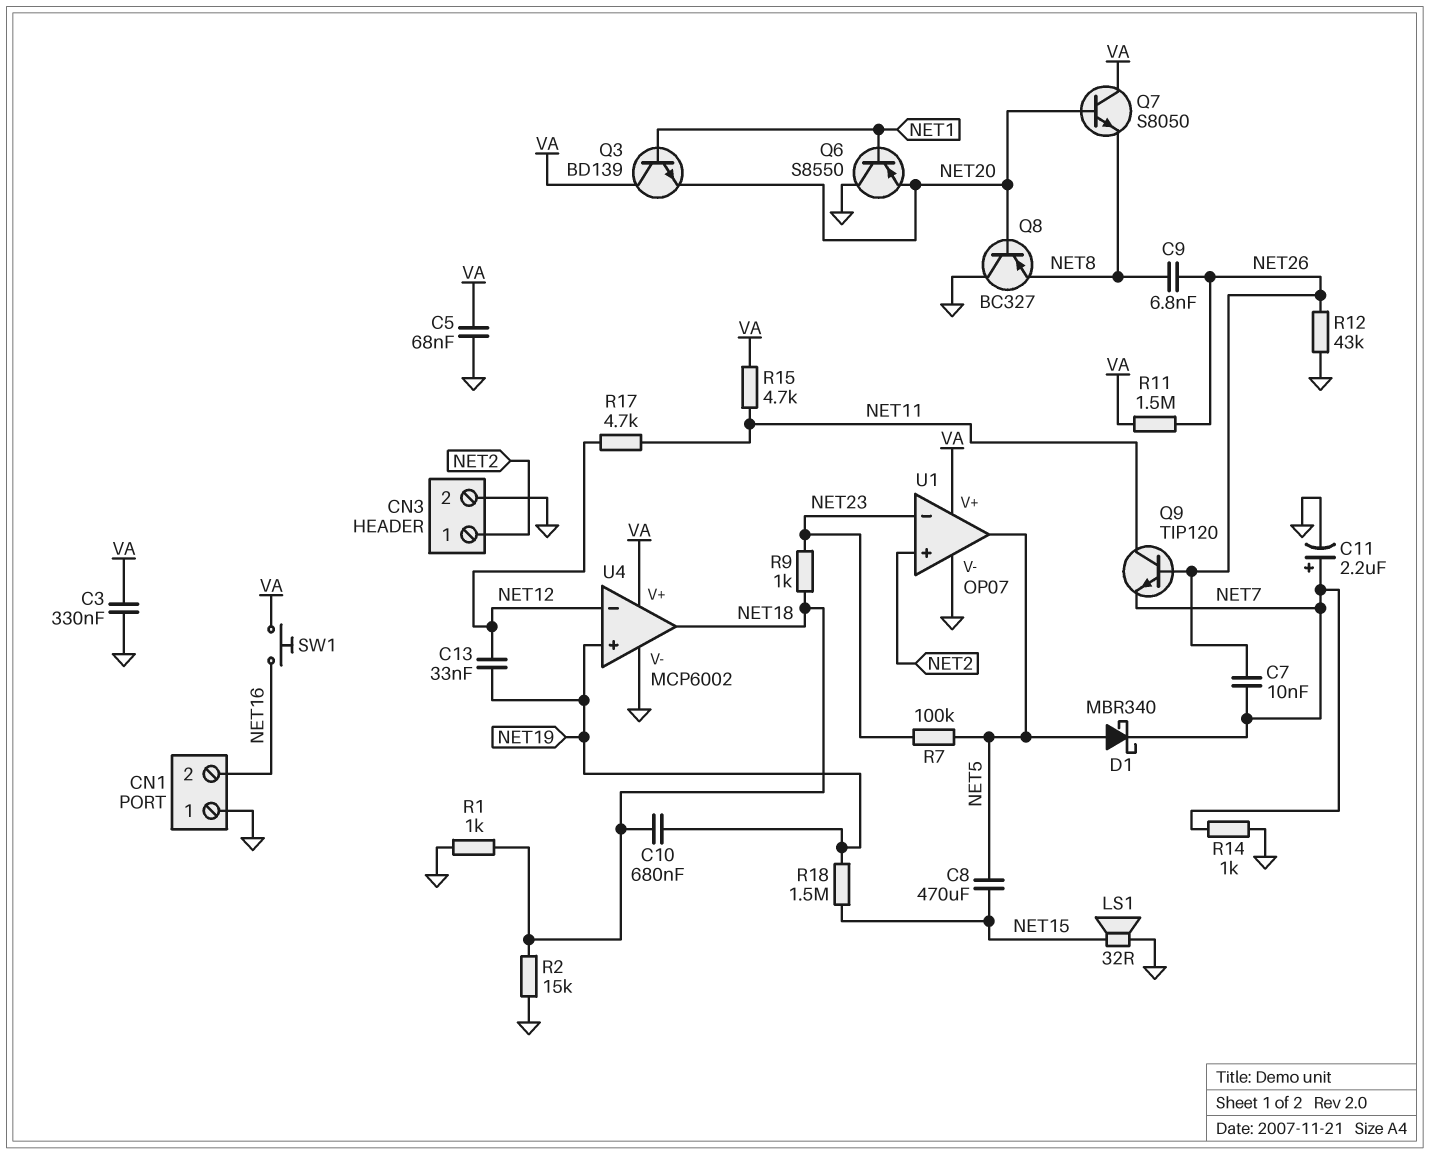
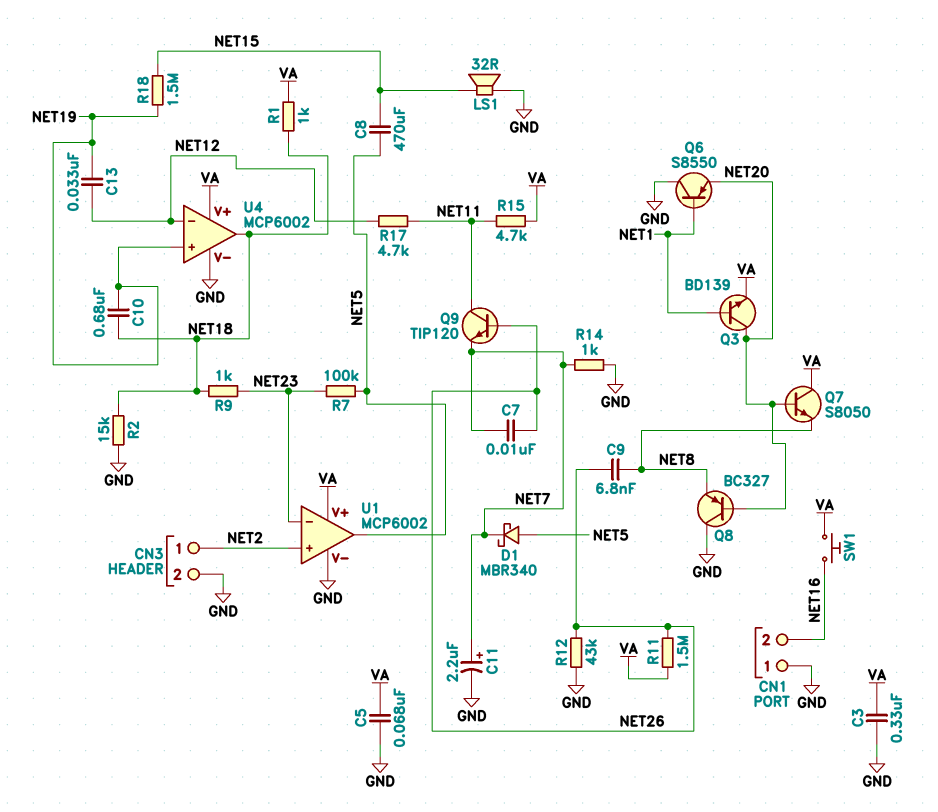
Q3: NPN BD139 (B NET1, C VA, E NET20) -> NPN BD139 (B NET1, C NET20, E VA)
R1: 1k (GND, NET18) -> 1k (NET18, VA)
U1: OP07 -> MCP6002

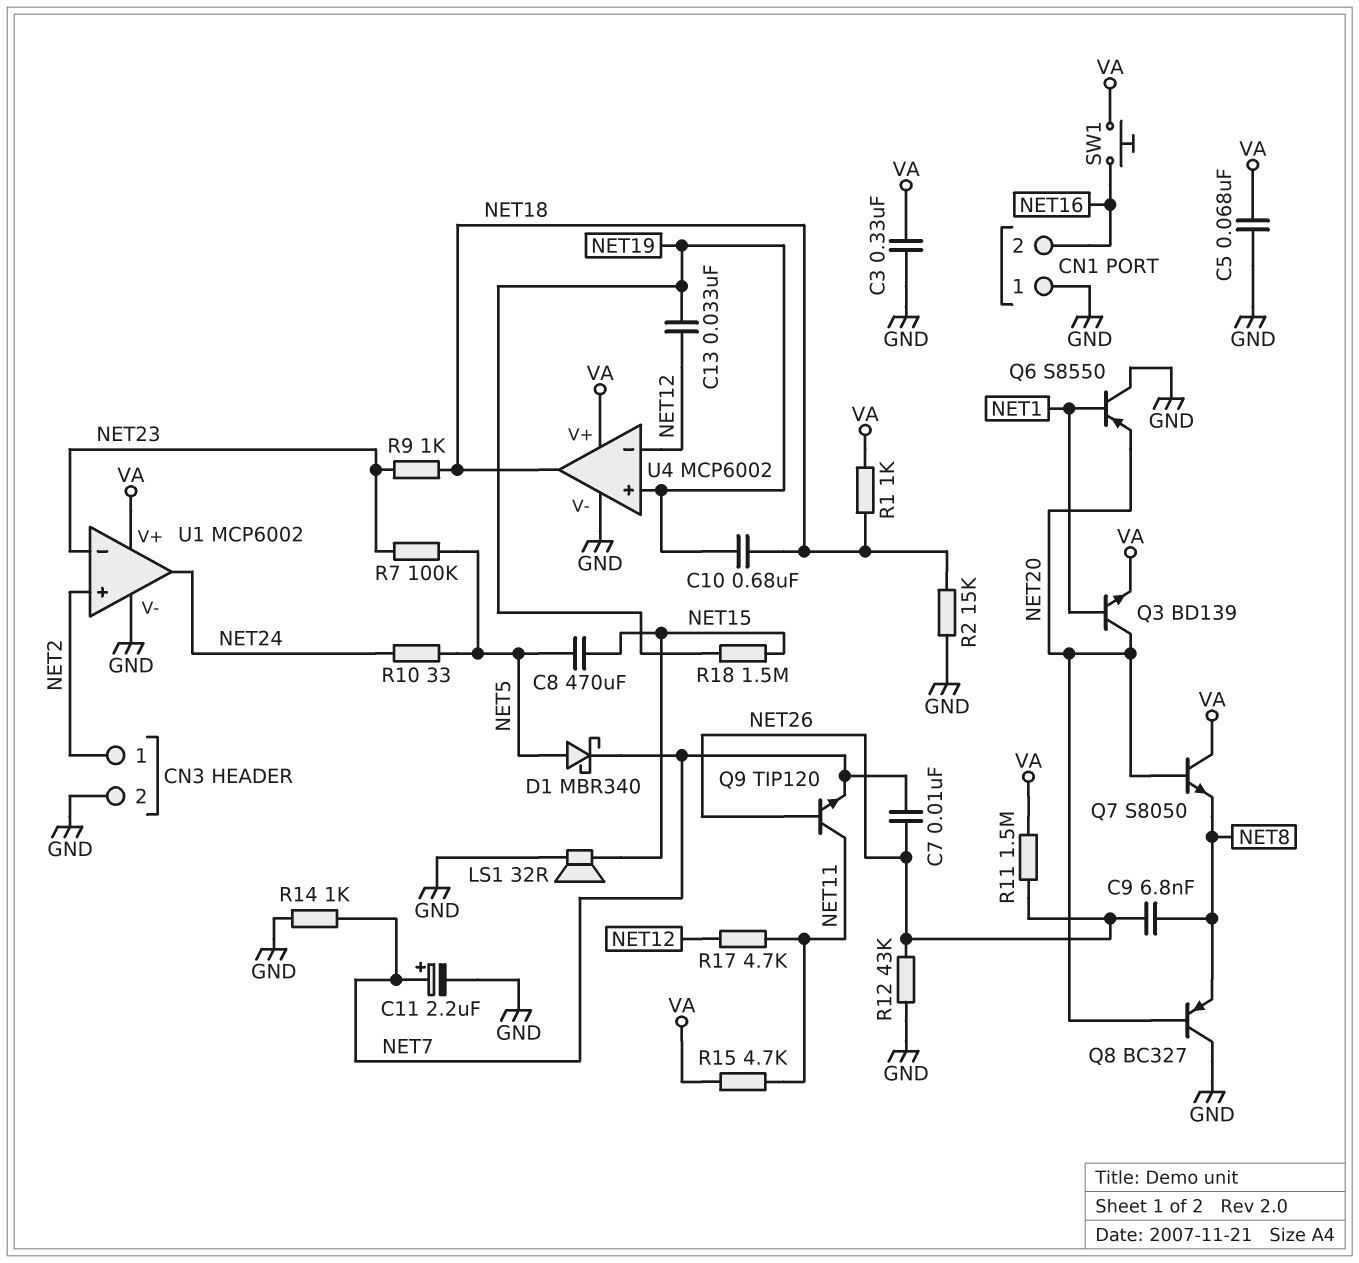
R10: none -> 33 (NET5, NET24)
U1 pin out: NET5 -> NET24

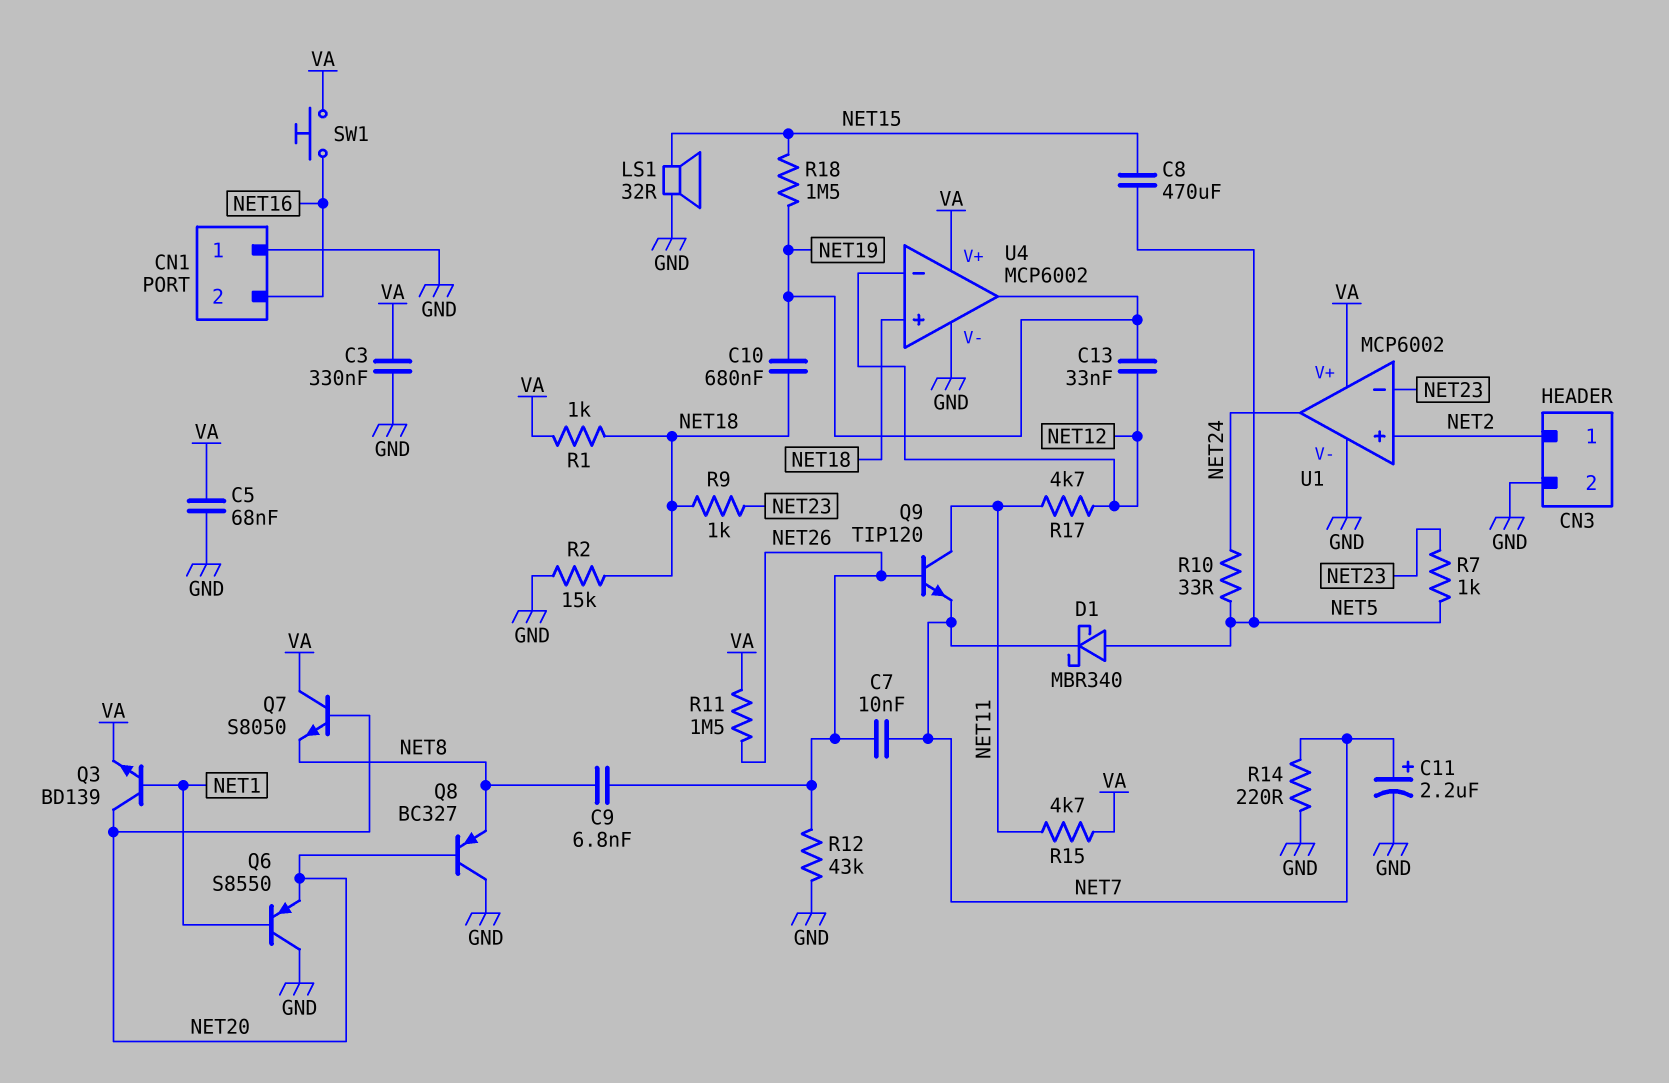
R7: 100k (NET5, NET23) -> 1k (NET5, NET23)
R14: 1k (GND, NET7) -> 220 (GND, NET7)
U4 pin in+: NET19 -> NET18
U4 pin out: NET18 -> NET19

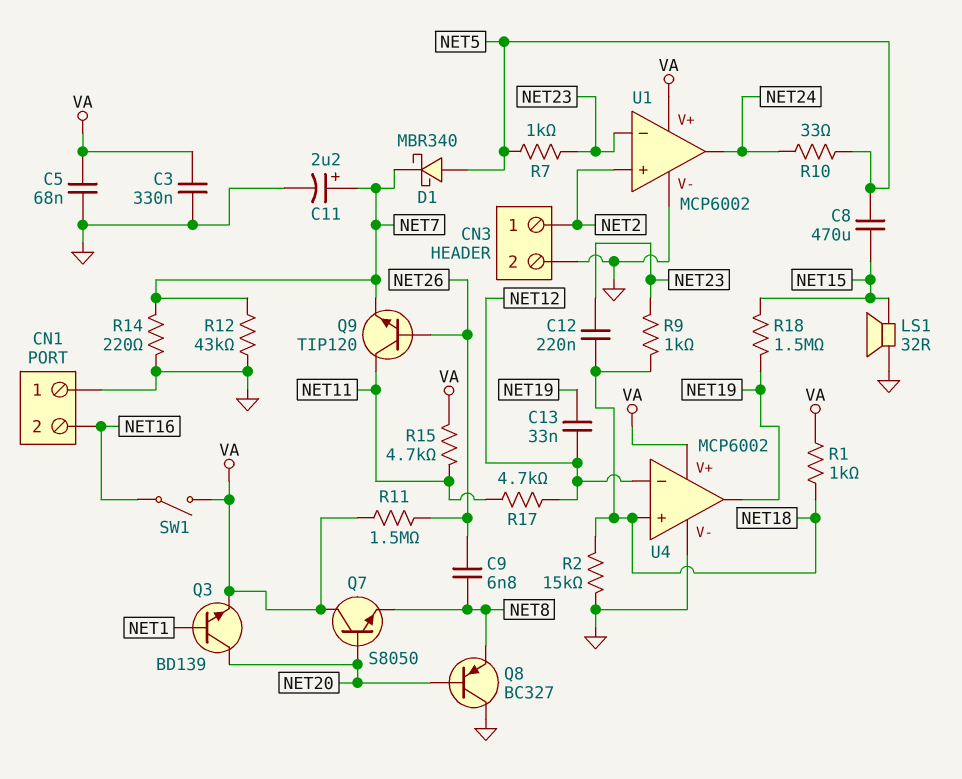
C7: 10nF (NET7, NET26) -> none
C10: 680nF (NET18, NET19) -> none
C12: none -> 220nF (NET18, NET23)
Q6: PNP S8550 (B NET1, C GND, E NET20) -> none
R12: 43k (GND, NET26) -> 43k (GND, NET7)
SW1: button (NET16, VA) -> switch (NET16, VA)

